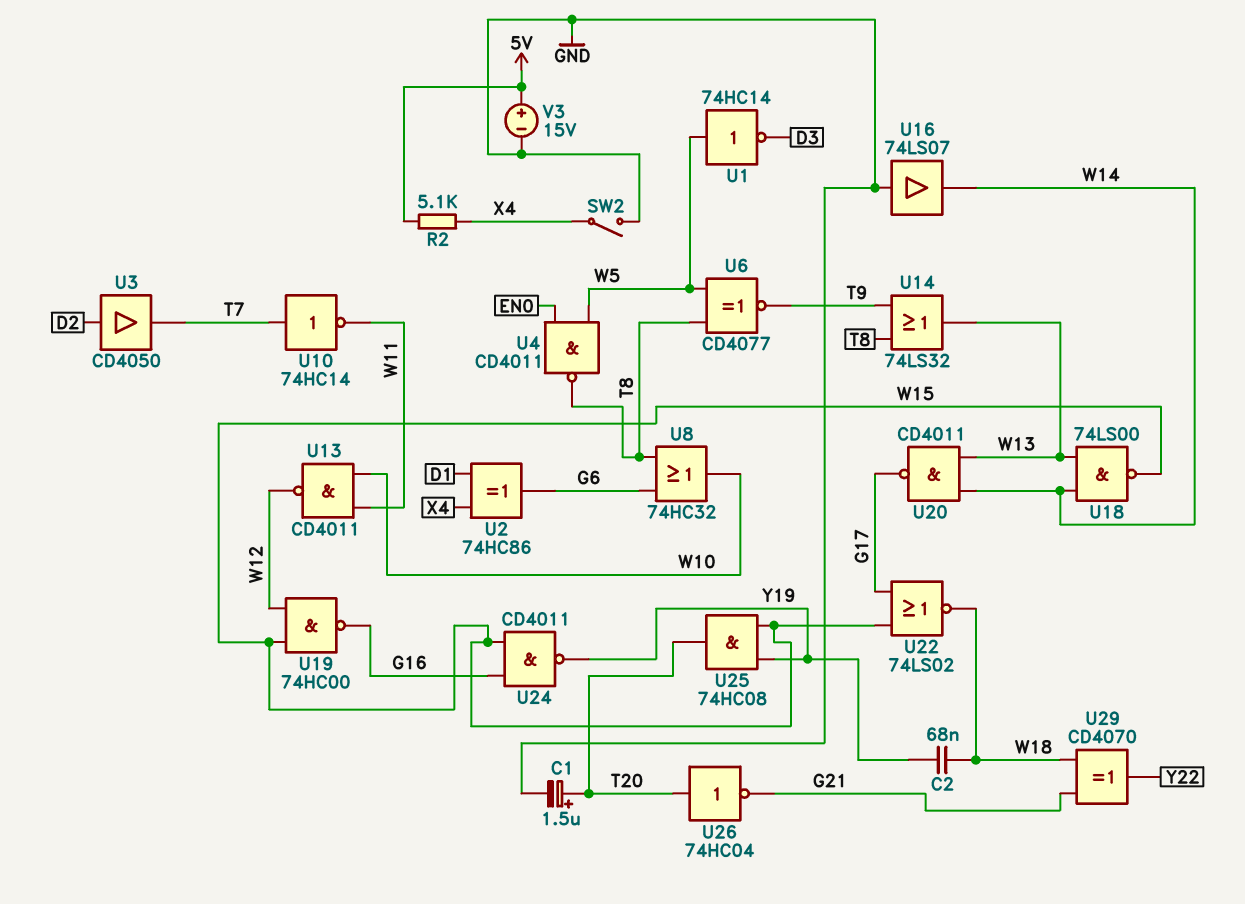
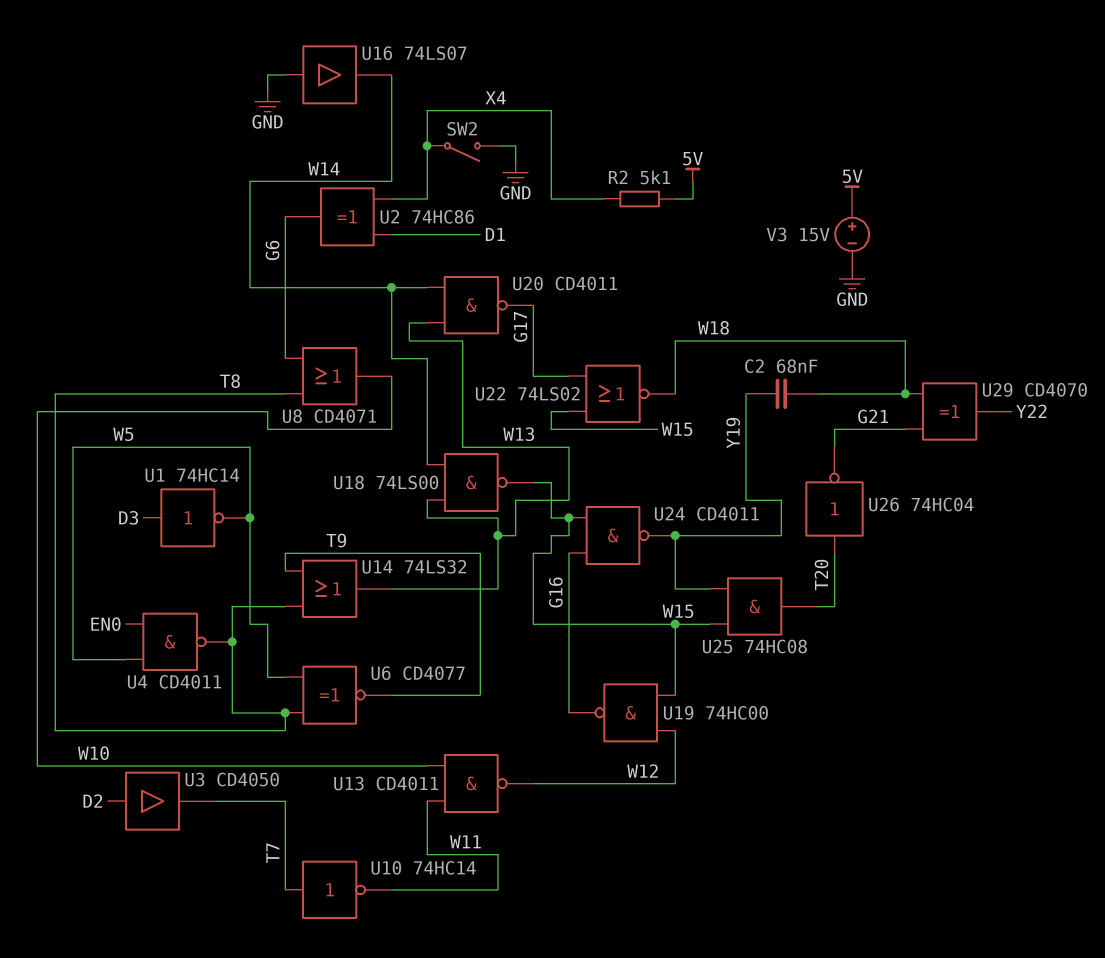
C1: 1.5uF (plus T20, minus GND) -> none
U1: NOT 74HC14 (in W5, out D3) -> NOT 74HC14 (in D3, out W5)
U8: OR 74HC32 (in G6, in T8, out W10) -> OR CD4071 (in G6, in T8, out W10)

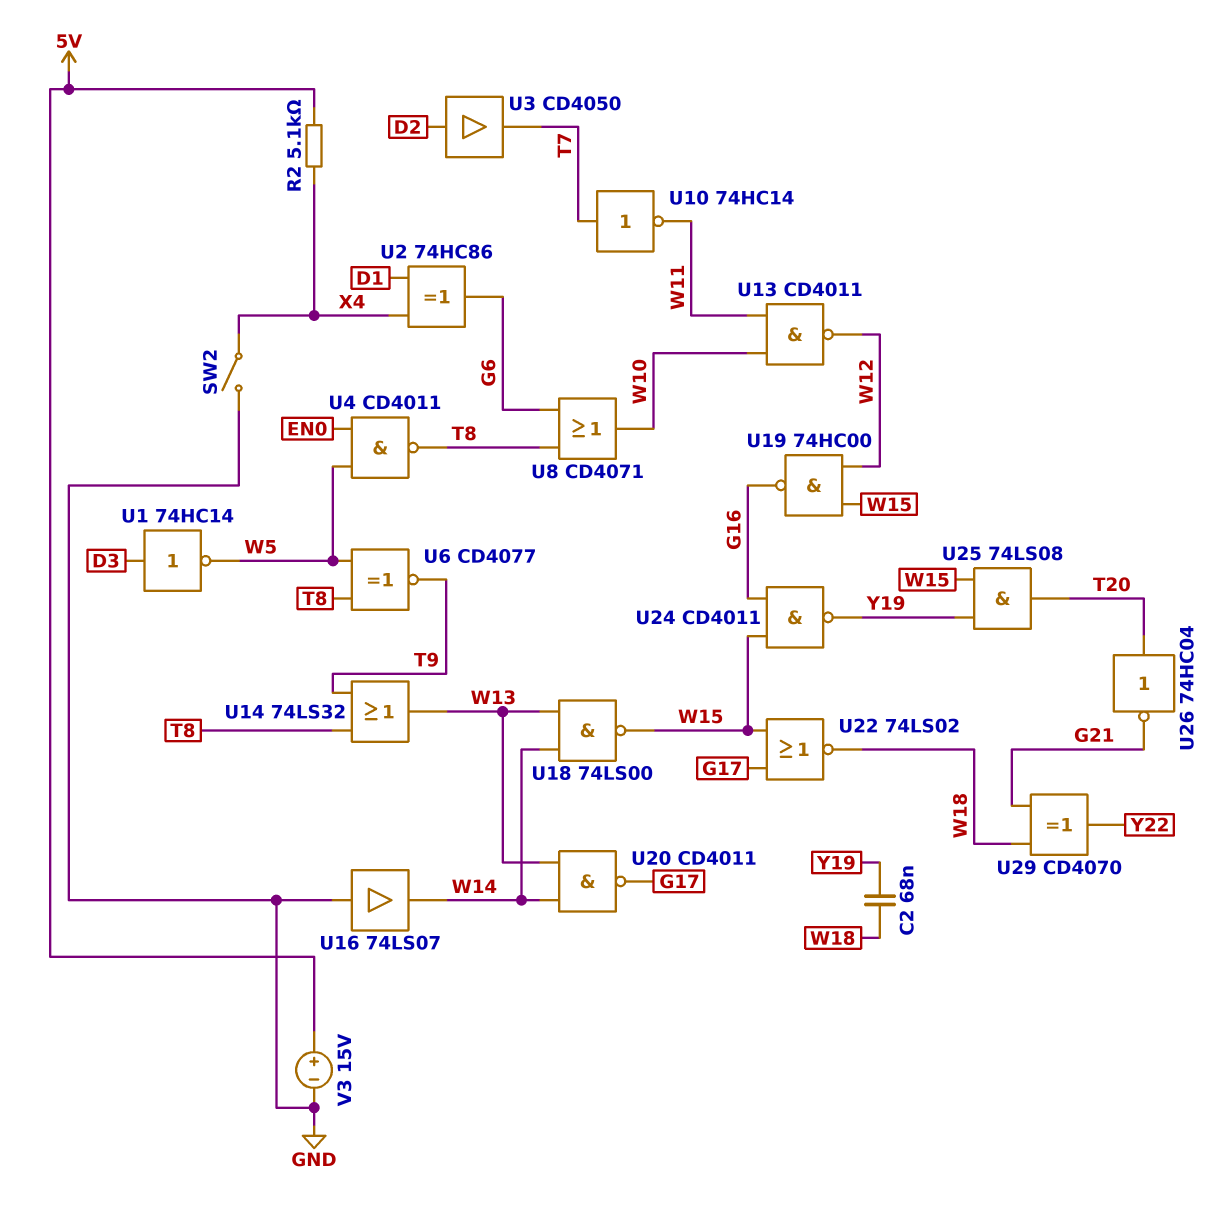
U25: AND 74HC08 (in W15, in Y19, out T20) -> AND 74LS08 (in W15, in Y19, out T20)

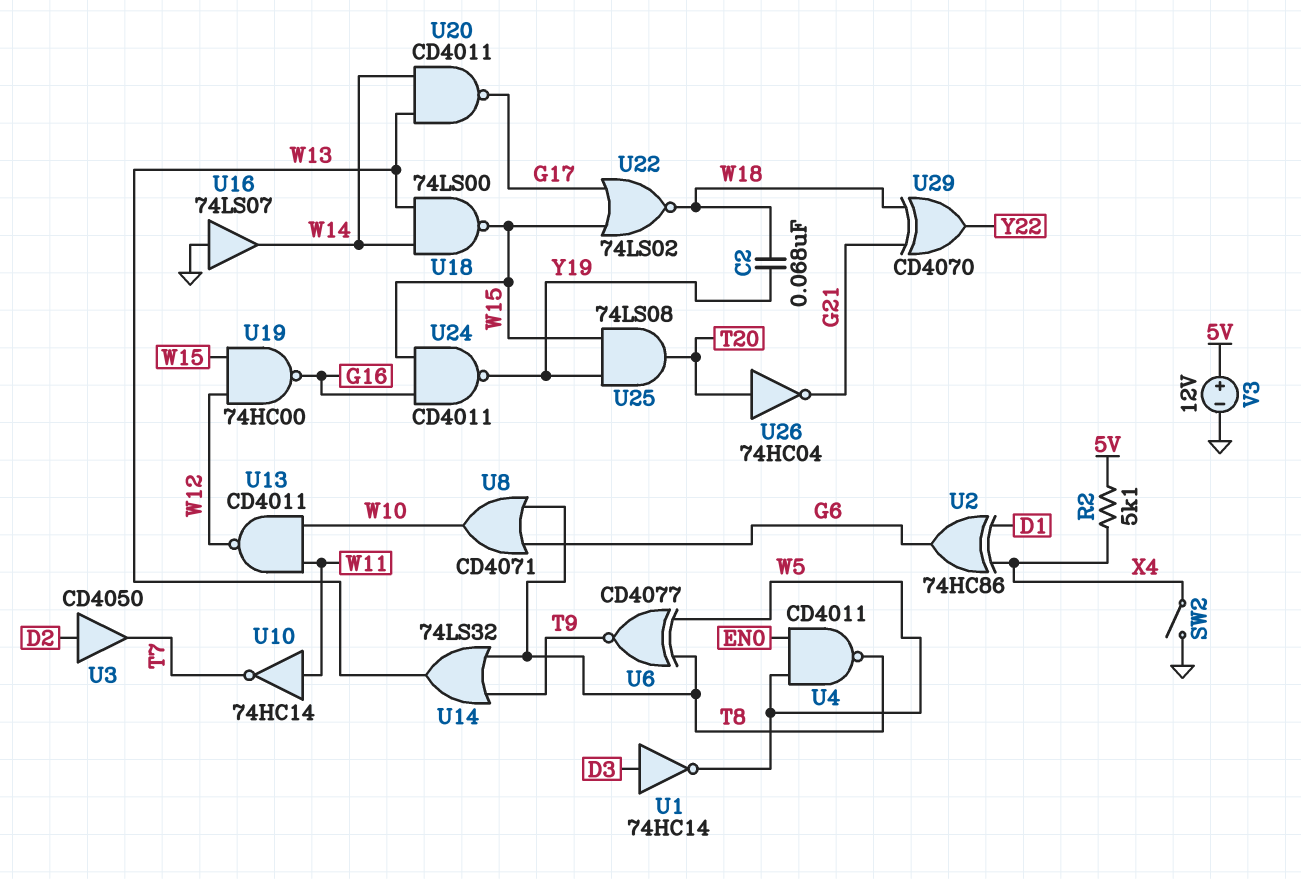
U10: NOT 74HC14 (in T7, out W11) -> NOT 74HC14 (in W11, out T7)
V3: 15V (plus 5V, minus GND) -> 12V (plus 5V, minus GND)

